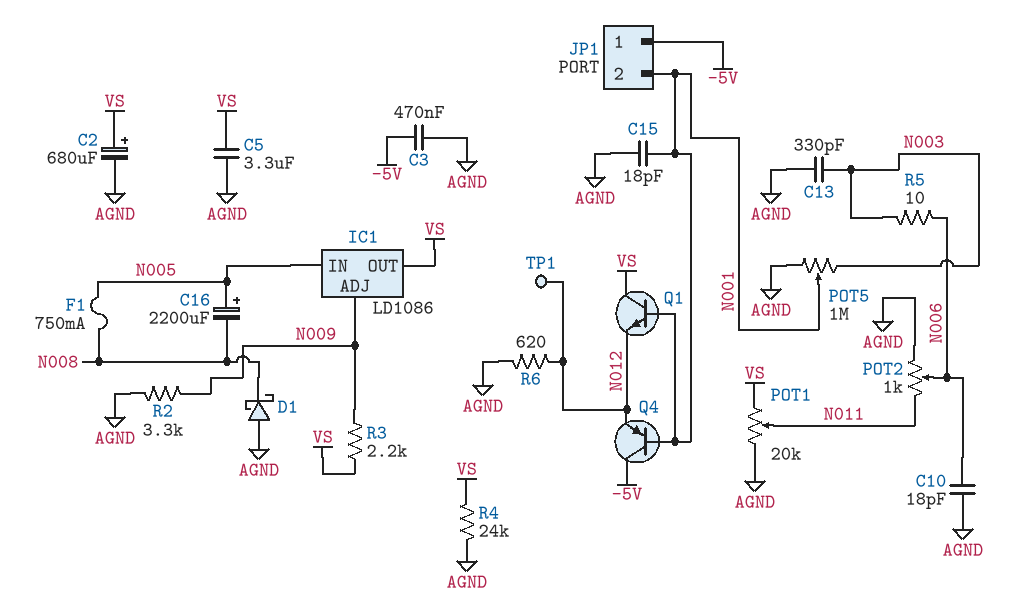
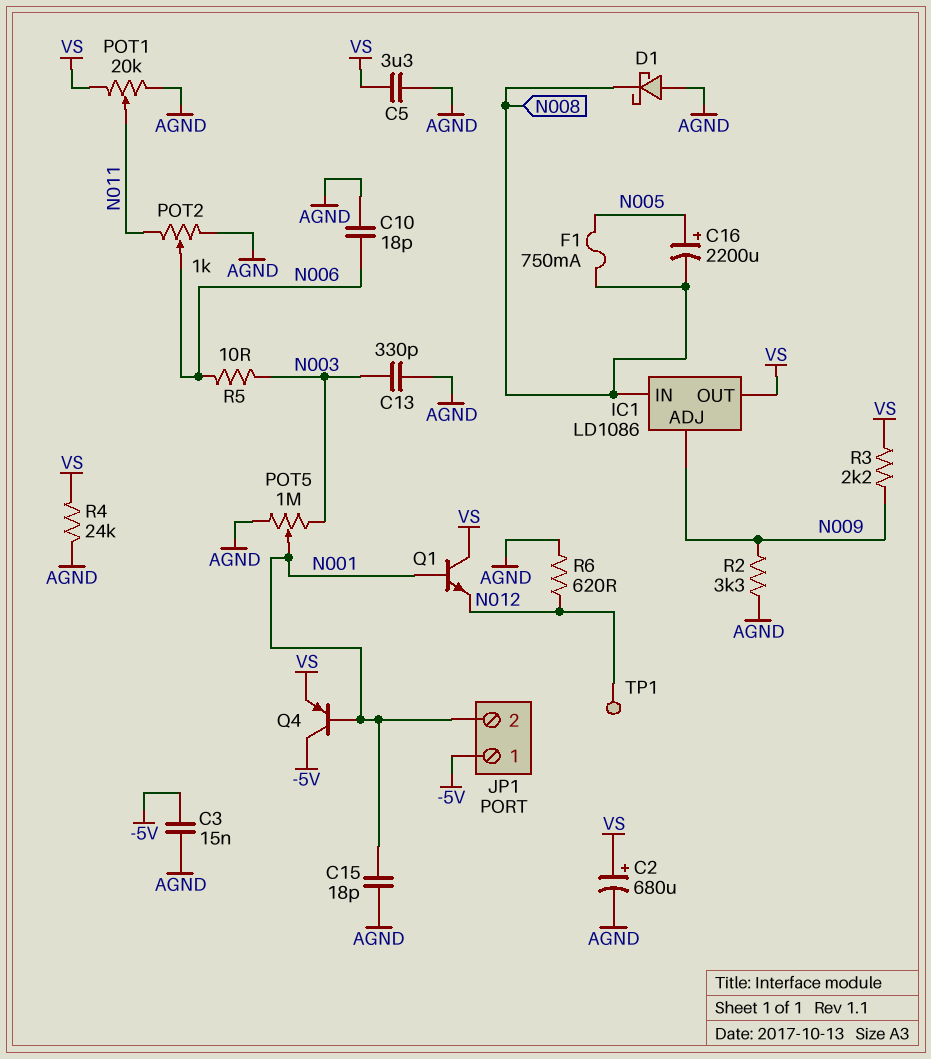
C3: 470nF (-5V, AGND) -> 15nF (-5V, AGND)
IC1 pin IN: N005 -> N008
Q4: PNP (B N001, C -5V, E N012) -> PNP (B N001, C -5V, E VS)

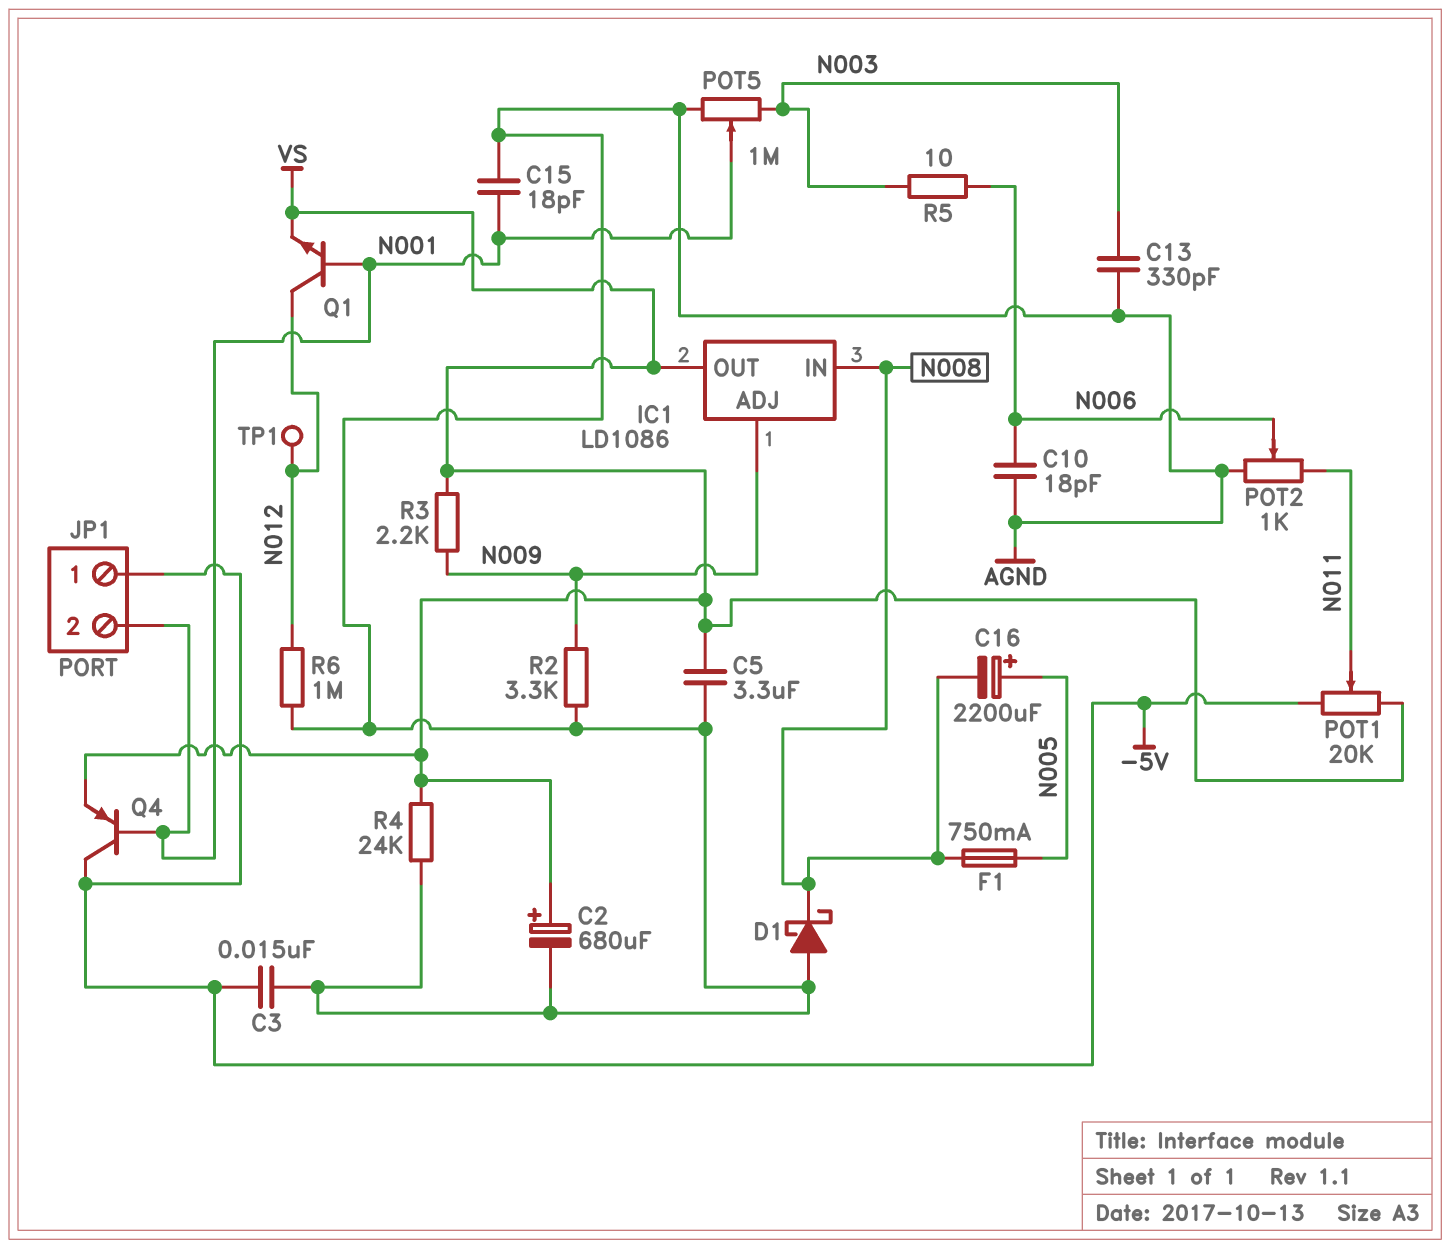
POT1: 20k (AGND, VS, wiper N011) -> 20k (-5V, VS, wiper N011)
Q1: NPN (B N001, C VS, E N012) -> NPN (B N001, C N012, E VS)
R6: 620 (AGND, N012) -> 1M (AGND, N012)

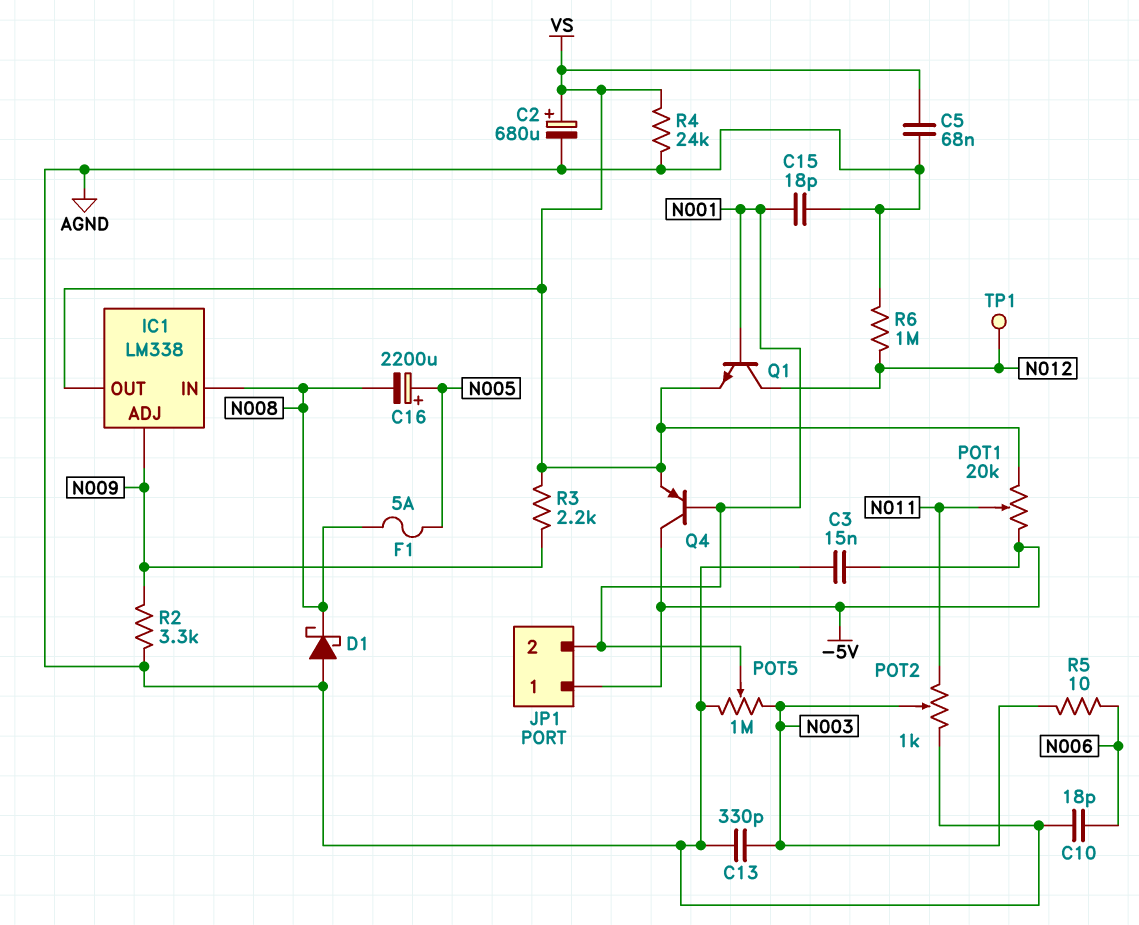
C5: 3.3uF (AGND, VS) -> 68nF (AGND, VS)
F1: 750mA (N005, N008) -> 5A (N005, N008)
IC1: LD1086 -> LM338
POT2: 1k (AGND, N011, wiper N006) -> 1k (AGND, N011, wiper N003)

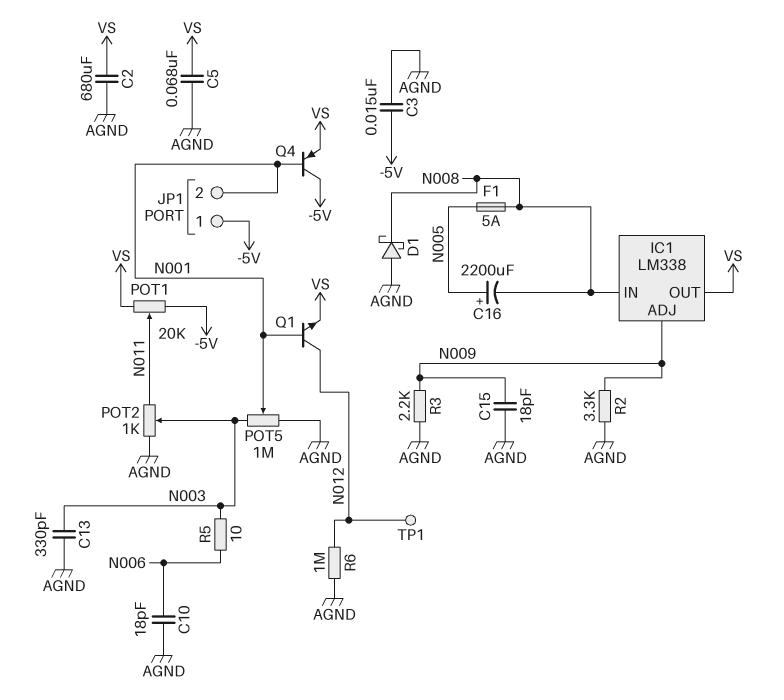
C2: 680uF (plus VS, minus AGND) -> 680uF (AGND, VS)
C15: 18pF (AGND, N001) -> 18pF (AGND, N009)
R3: 2.2k (N009, VS) -> 2.2k (AGND, N009)
R4: 24k (AGND, VS) -> none

